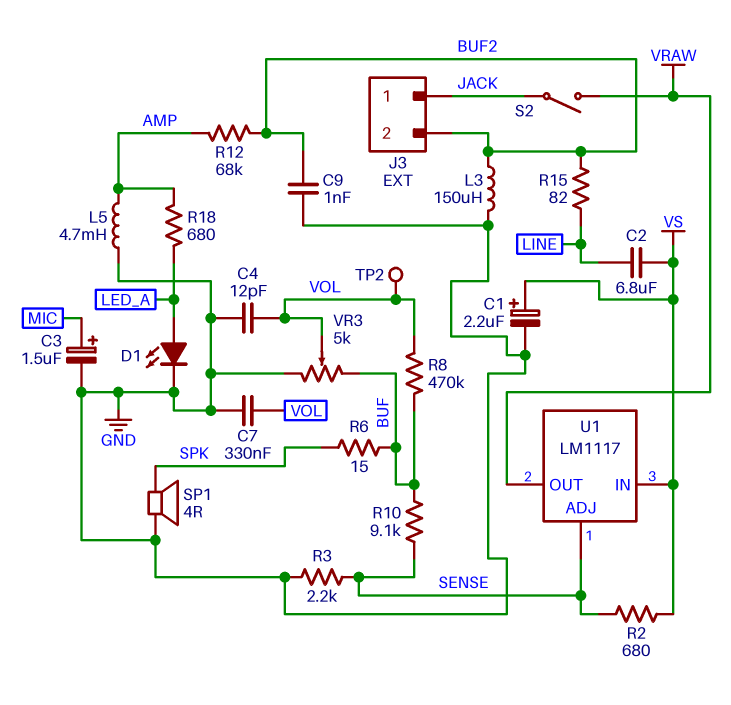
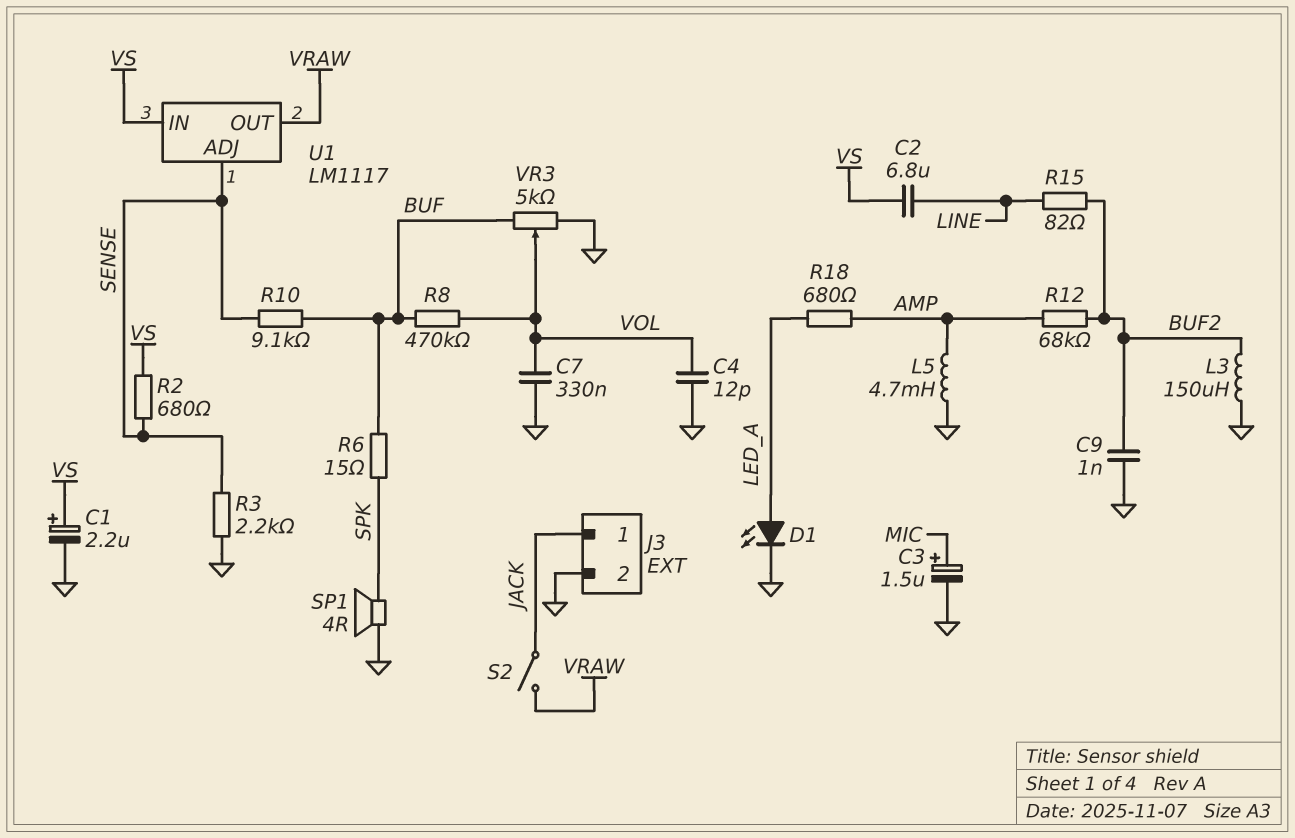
J3 pin 2: BUF2 -> GND
TP2: test point (VOL) -> none

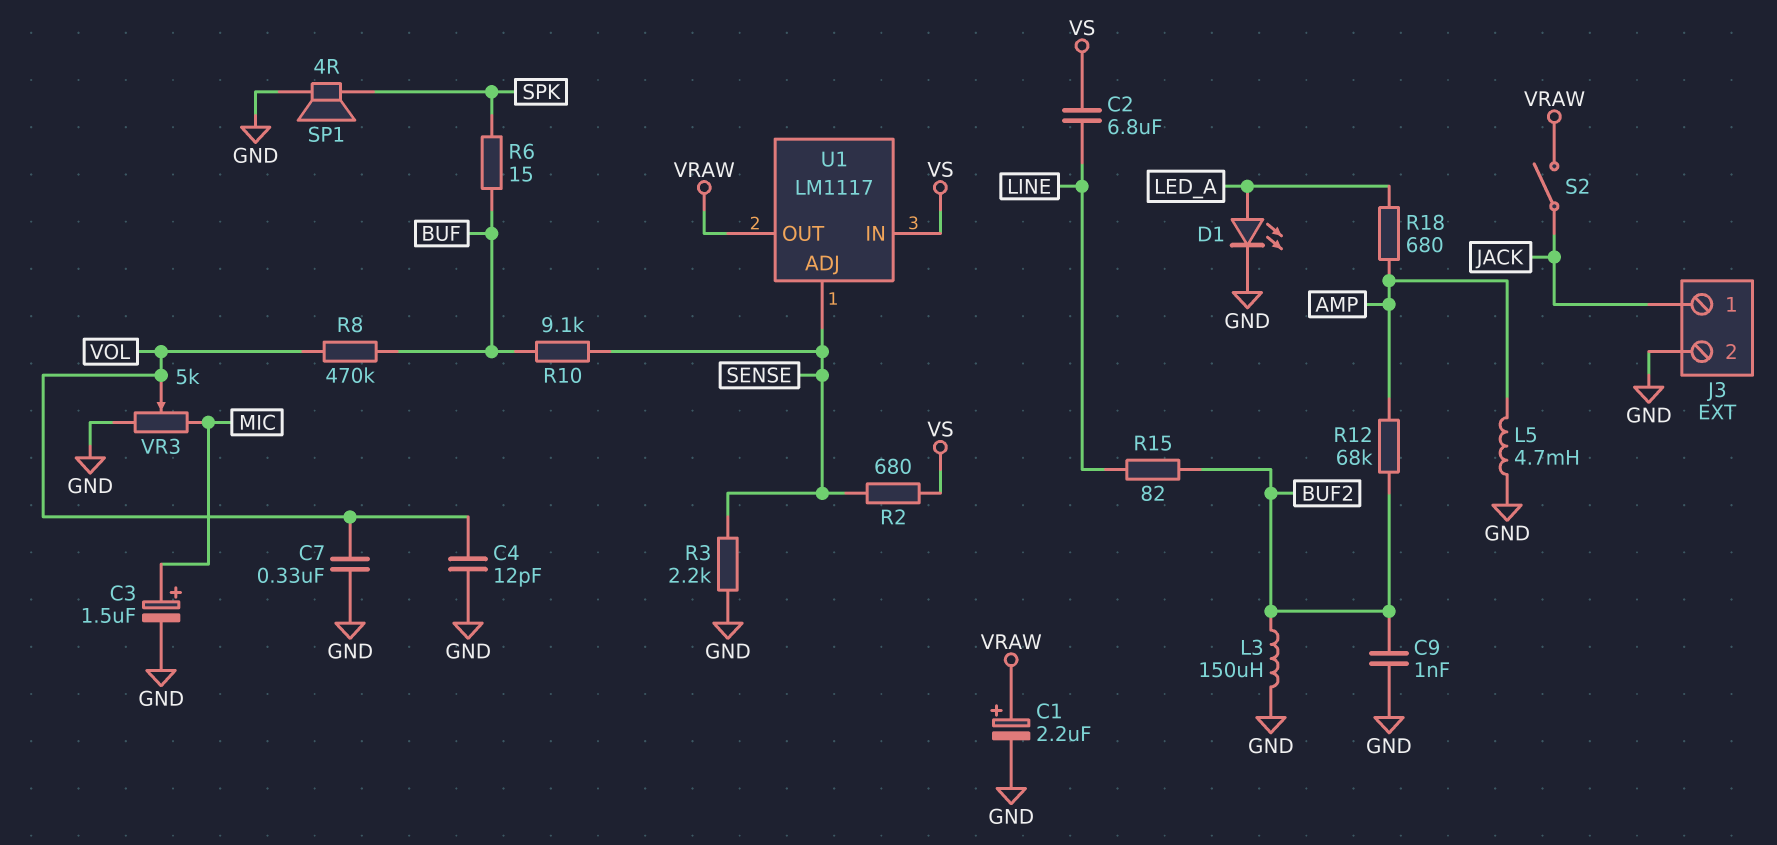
C1: 2.2uF (plus VS, minus GND) -> 2.2uF (plus VRAW, minus GND)
VR3: 5k (BUF, GND, wiper VOL) -> 5k (GND, MIC, wiper VOL)

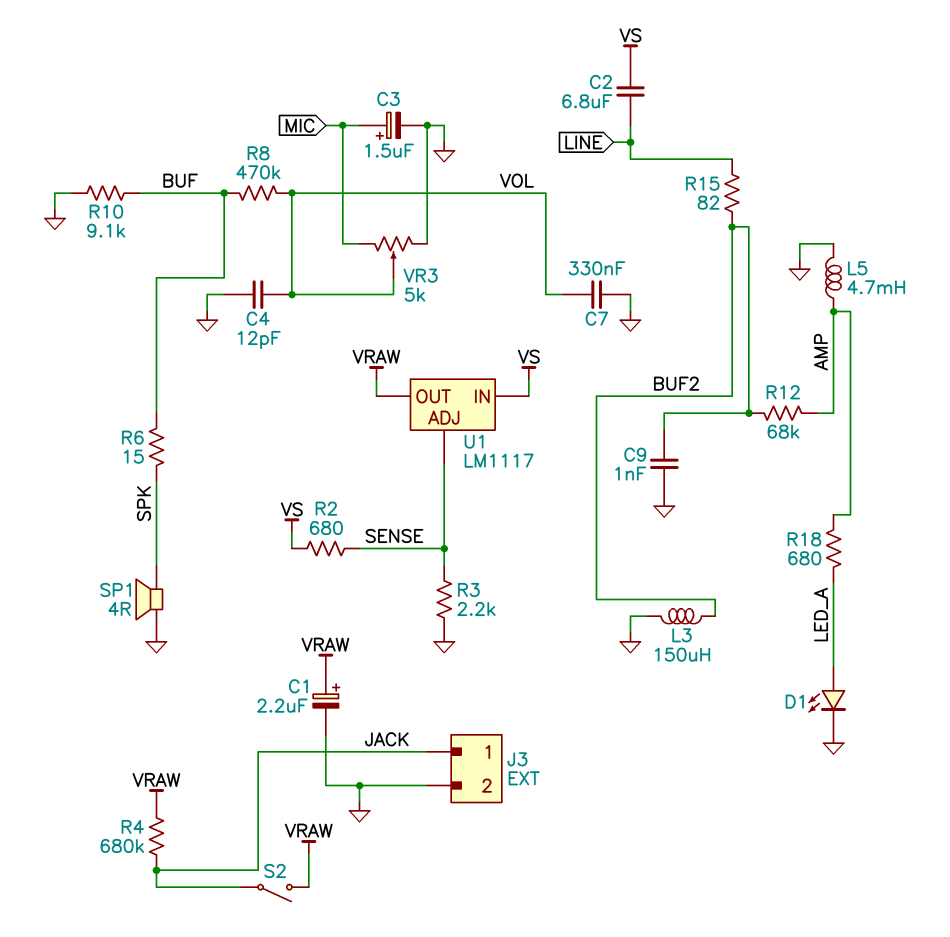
R4: none -> 680k (JACK, VRAW)
R10: 9.1k (BUF, SENSE) -> 9.1k (BUF, GND)

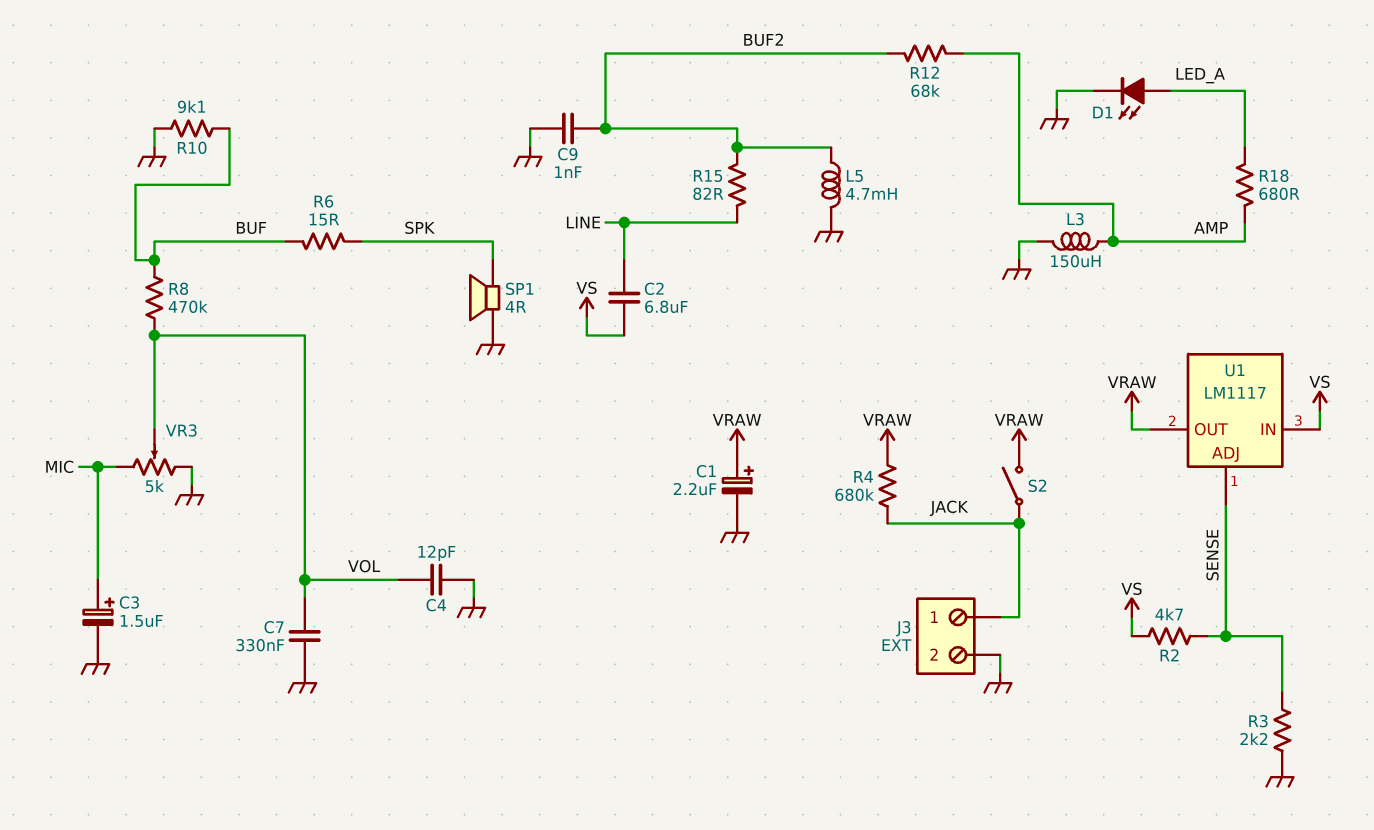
L3: 150uH (BUF2, GND) -> 150uH (AMP, GND)
L5: 4.7mH (AMP, GND) -> 4.7mH (BUF2, GND)
R2: 680 (SENSE, VS) -> 4.7k (SENSE, VS)

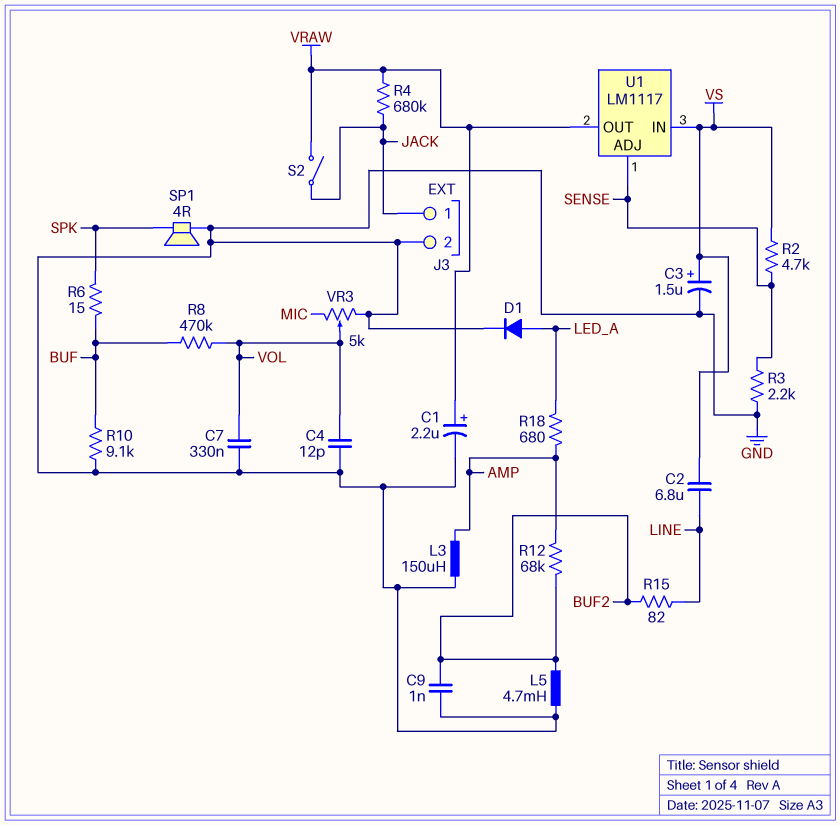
C3: 1.5uF (plus MIC, minus GND) -> 1.5uF (plus VS, minus GND)
D1: LED (A LED_A, K GND) -> diode (A LED_A, K GND)

